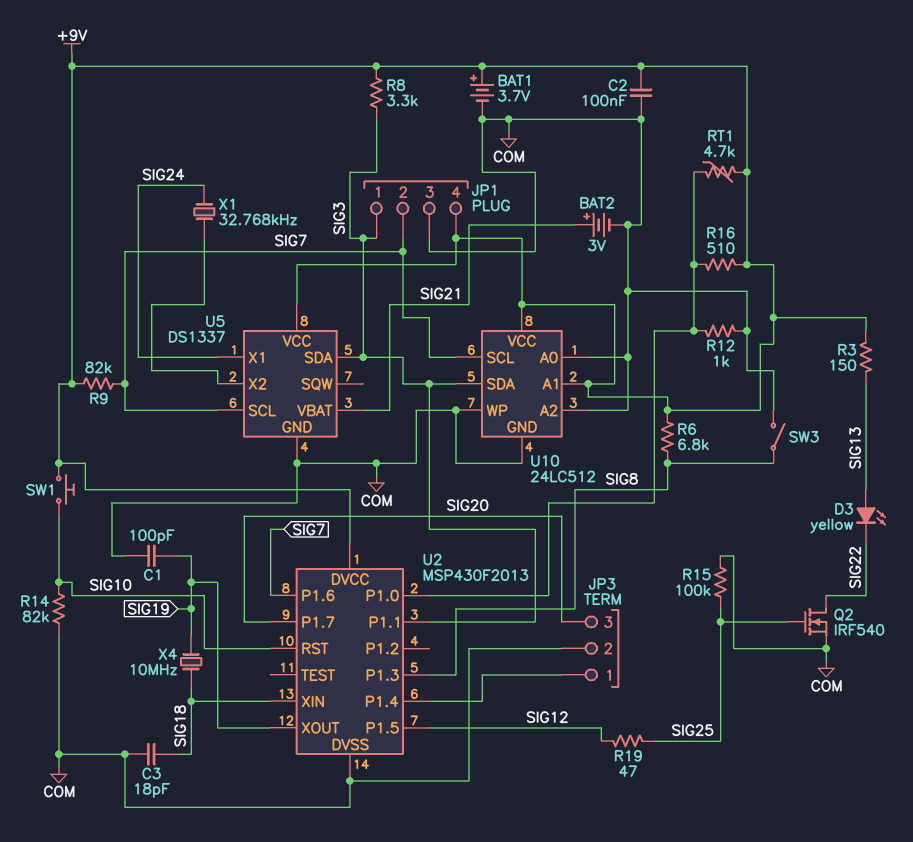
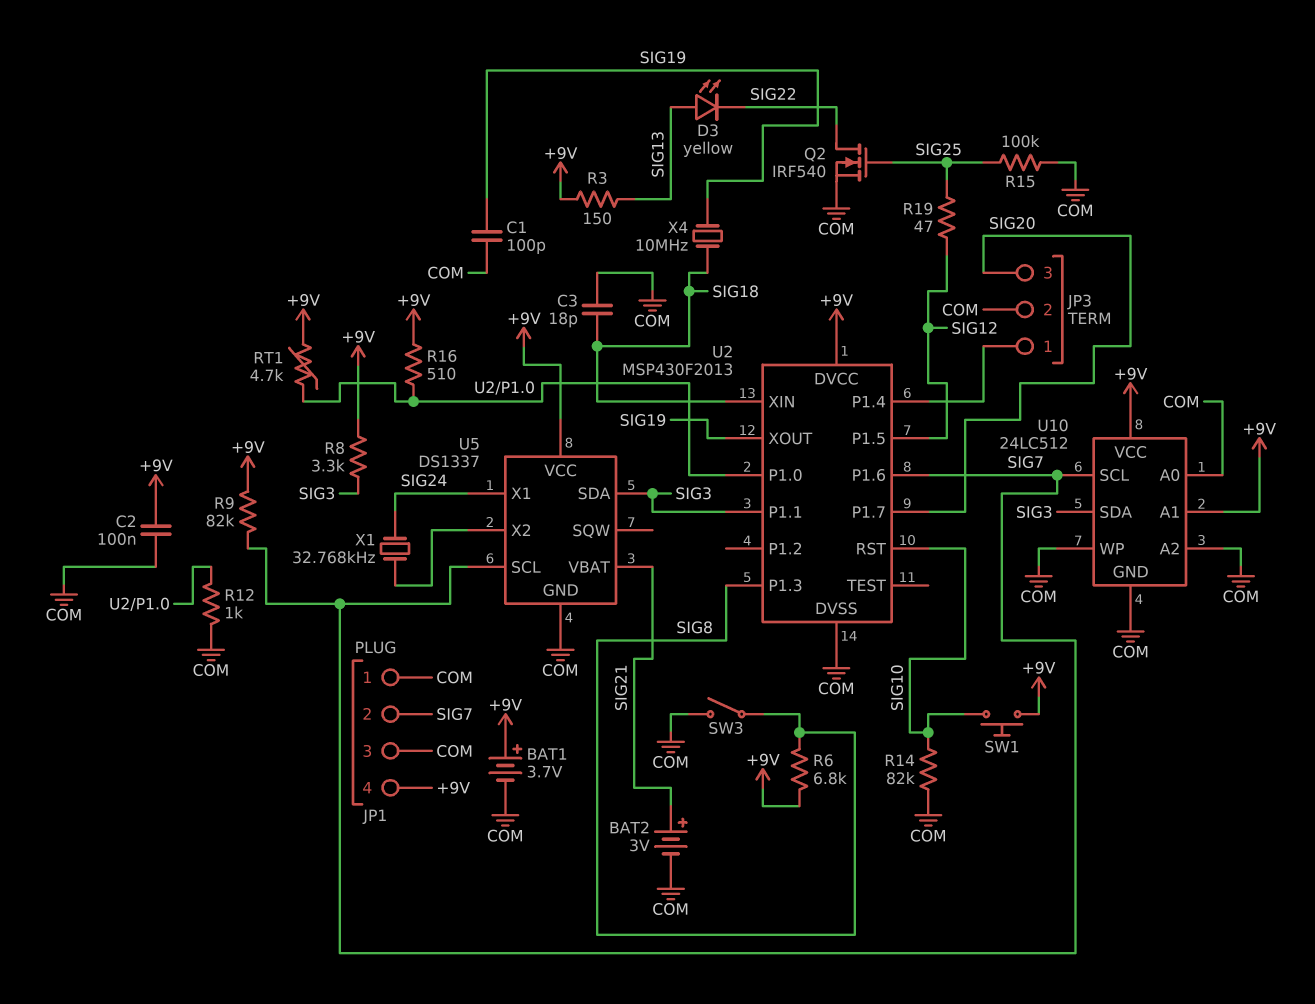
JP1 pin 1: SIG3 -> COM

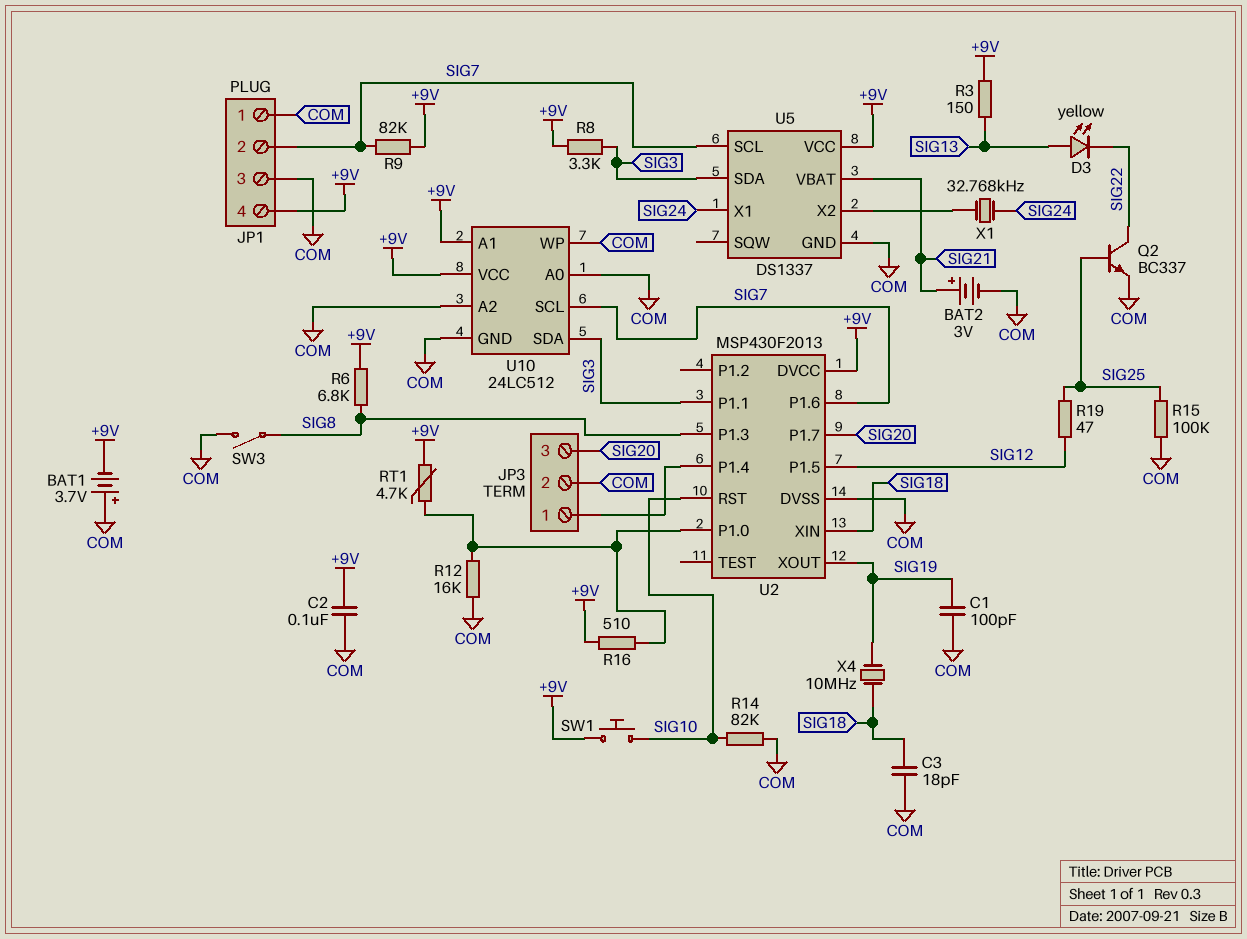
BAT1: 3.7V (plus +9V, minus COM) -> 3.7V (plus COM, minus +9V)
Q2: NMOS IRF540 (G SIG25, D SIG22, S COM) -> NPN BC337 (B SIG25, C SIG22, E COM)
R12: 1k (COM, U2/P1.0) -> 16k (COM, U2/P1.0)

